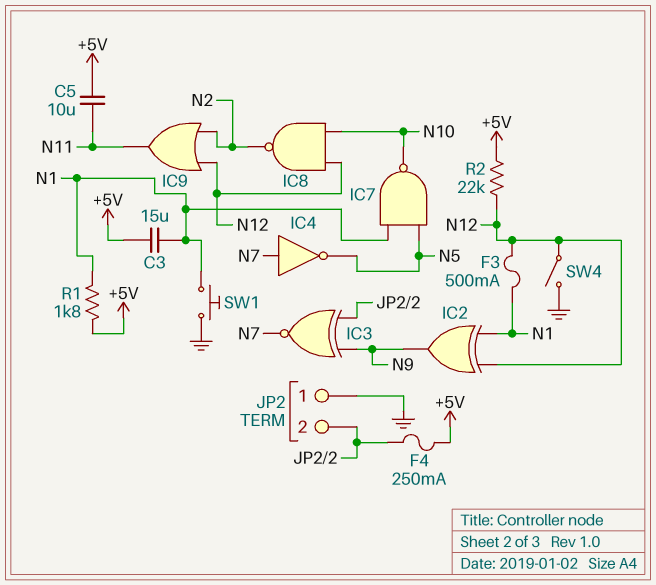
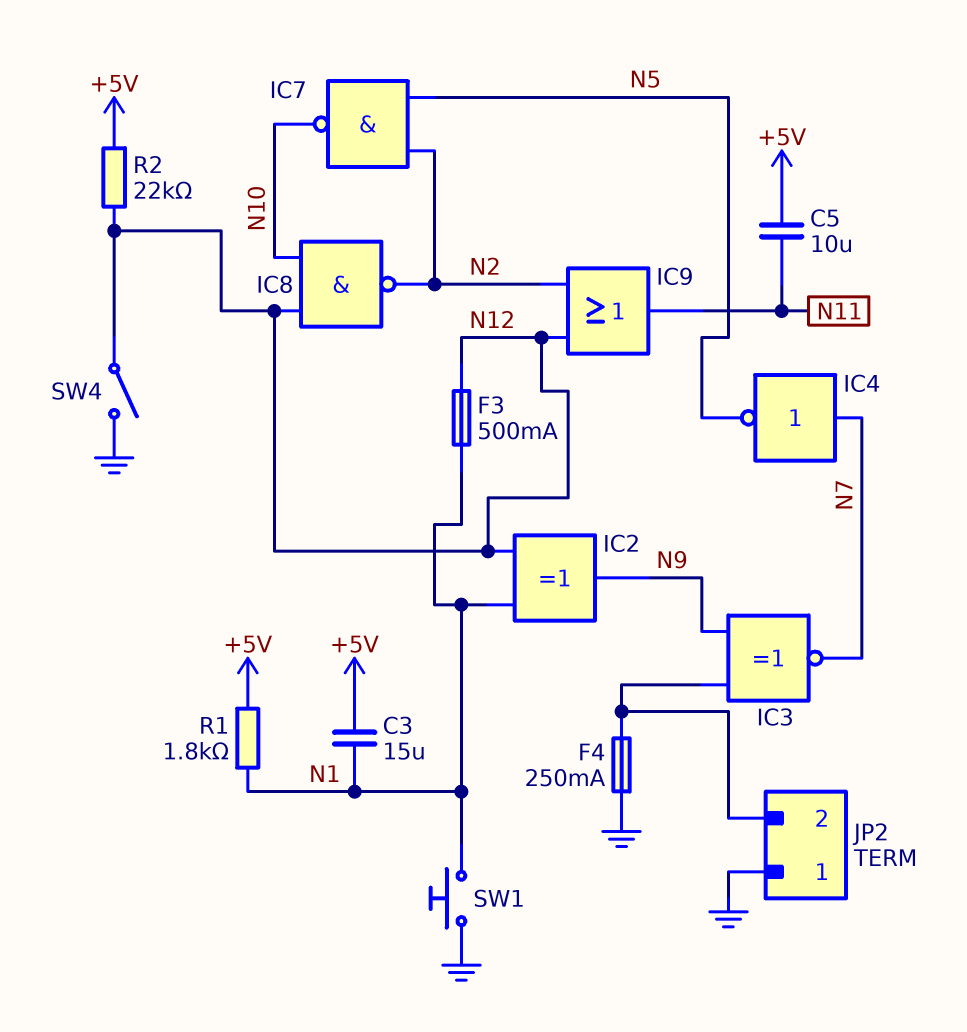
F4: 250mA (+5V, JP2/2) -> 250mA (GND, JP2/2)
IC7: NAND (in N1, in N5, out N10) -> NAND (in N2, in N5, out N10)

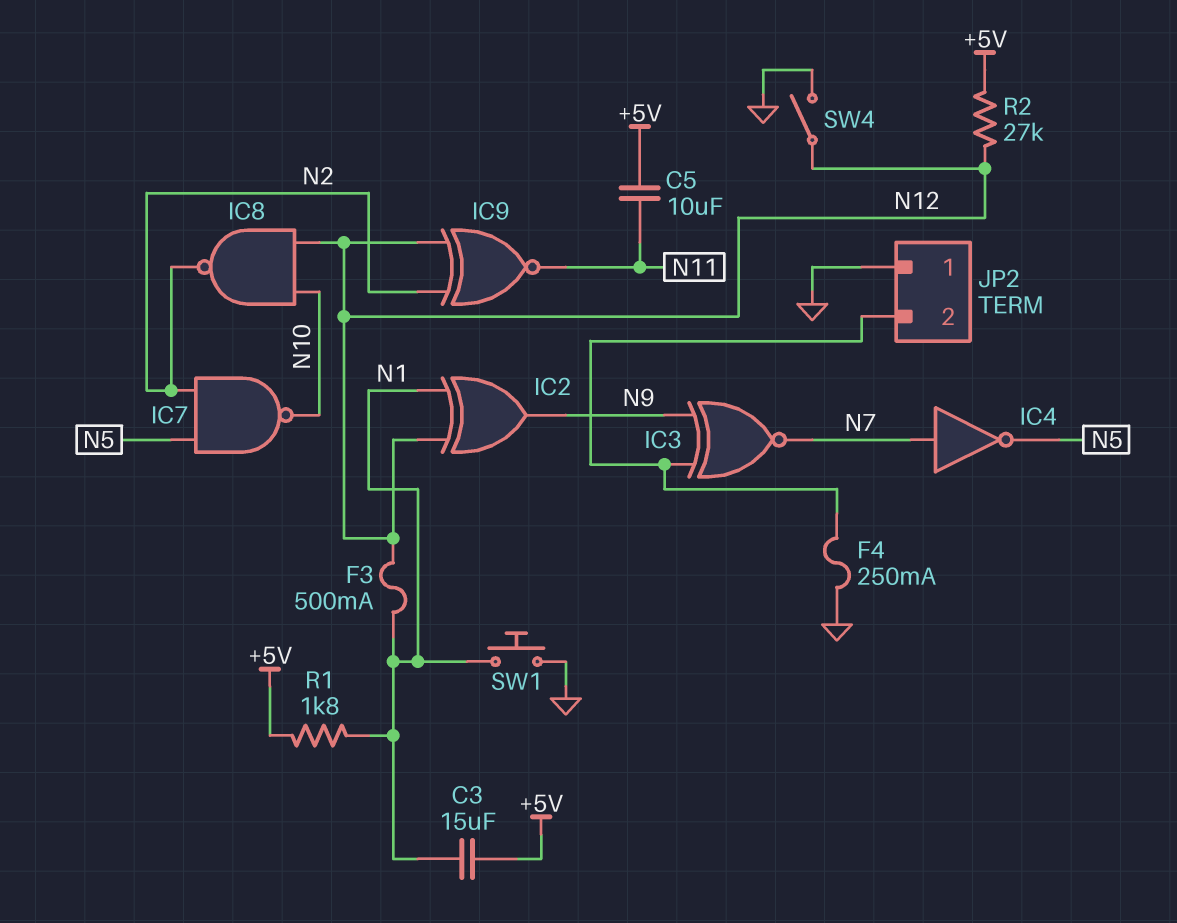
IC9: OR (in N2, in N12, out N11) -> XNOR (in N2, in N12, out N11)
R2: 22k (+5V, N12) -> 27k (+5V, N12)

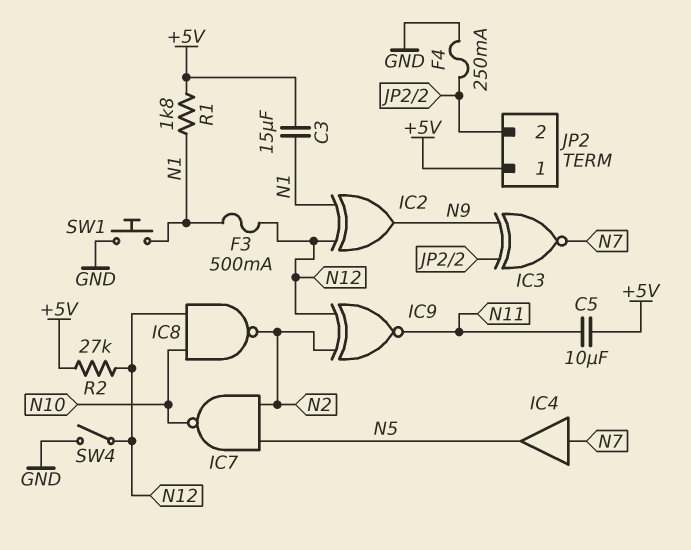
IC4: NOT (in N7, out N5) -> buffer (in N7, out N5)
JP2 pin 1: GND -> +5V

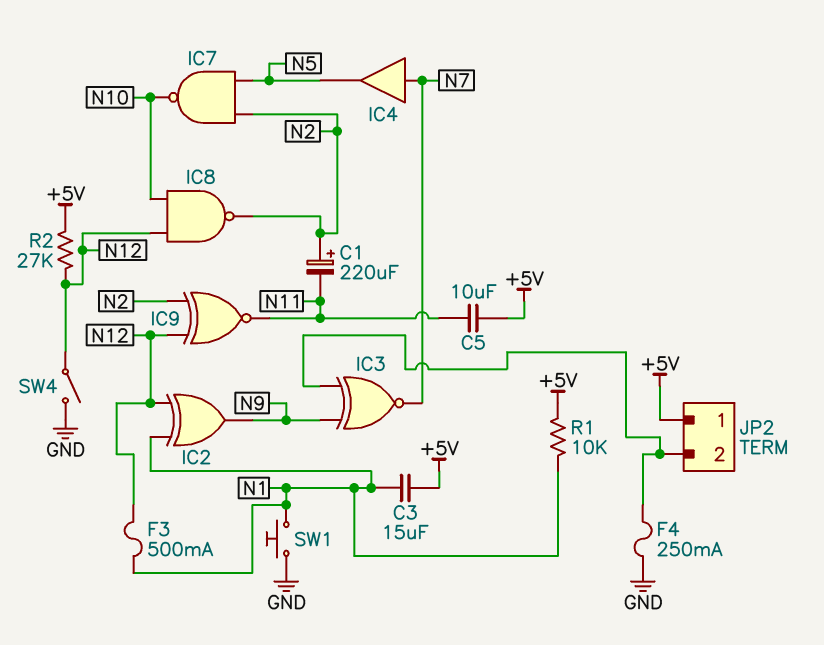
C1: none -> 220uF (plus N2, minus N11)
R1: 1.8k (+5V, N1) -> 10k (+5V, N1)

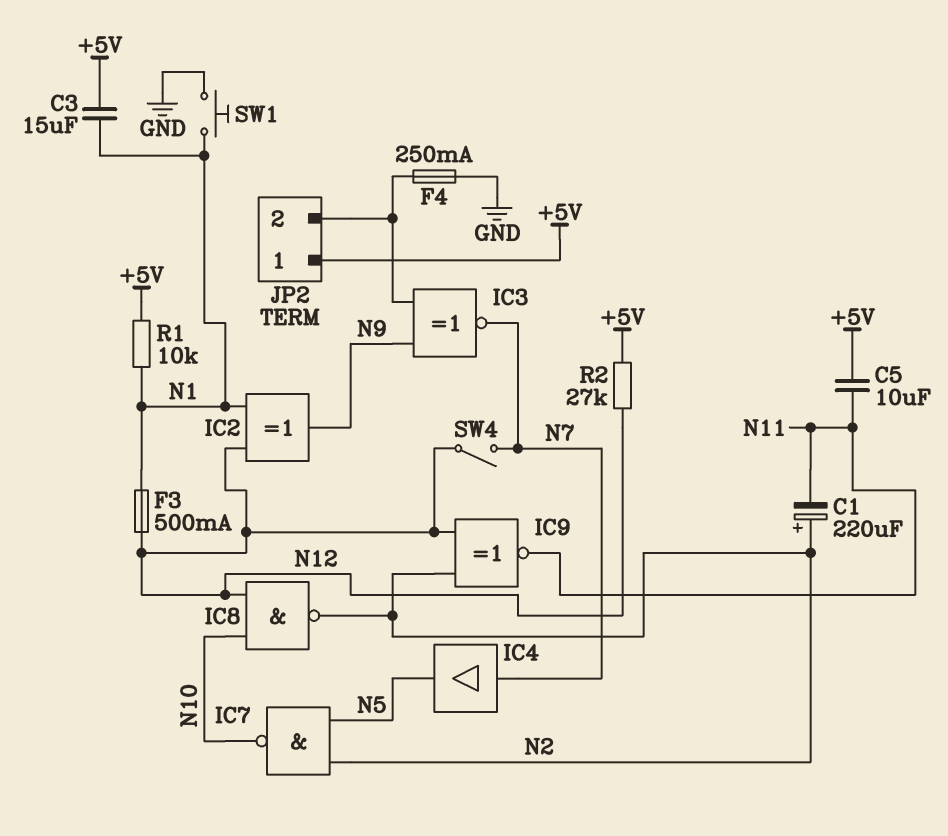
SW4: switch (GND, N12) -> switch (N7, N12)

